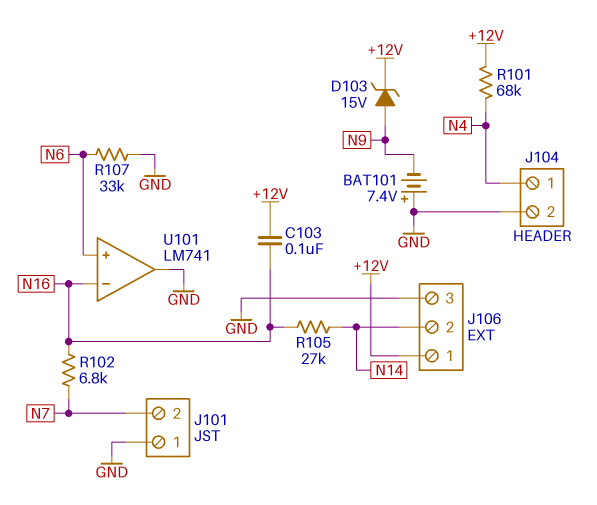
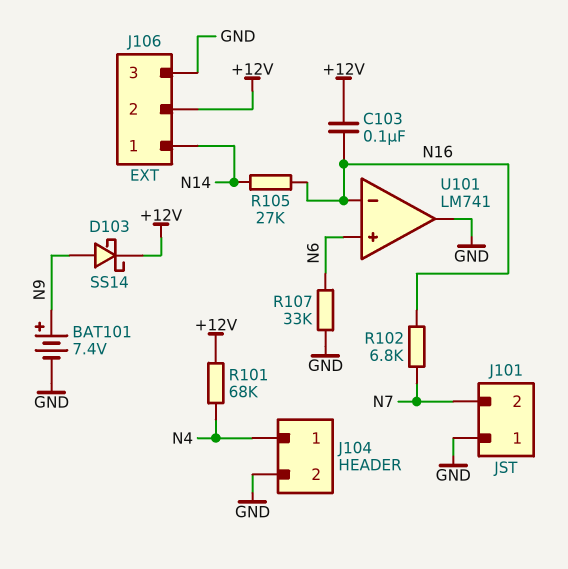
BAT101: 7.4V (plus GND, minus N9) -> 7.4V (plus N9, minus GND)
D103: zener 15V (A N9, K +12V) -> schottky SS14 (A N9, K +12V)
J106 pin 1: +12V -> N14
J106 pin 2: N14 -> +12V

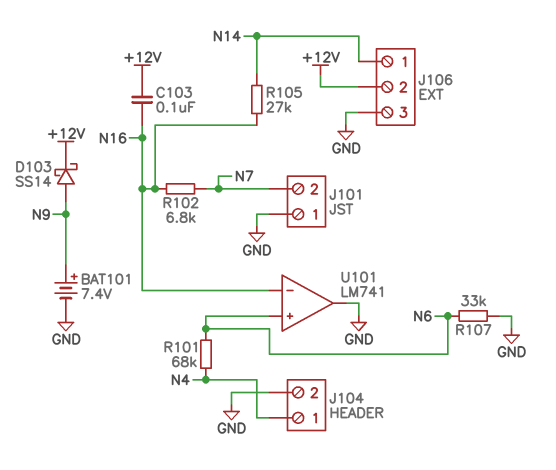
R101: 68k (+12V, N4) -> 68k (N4, N6)

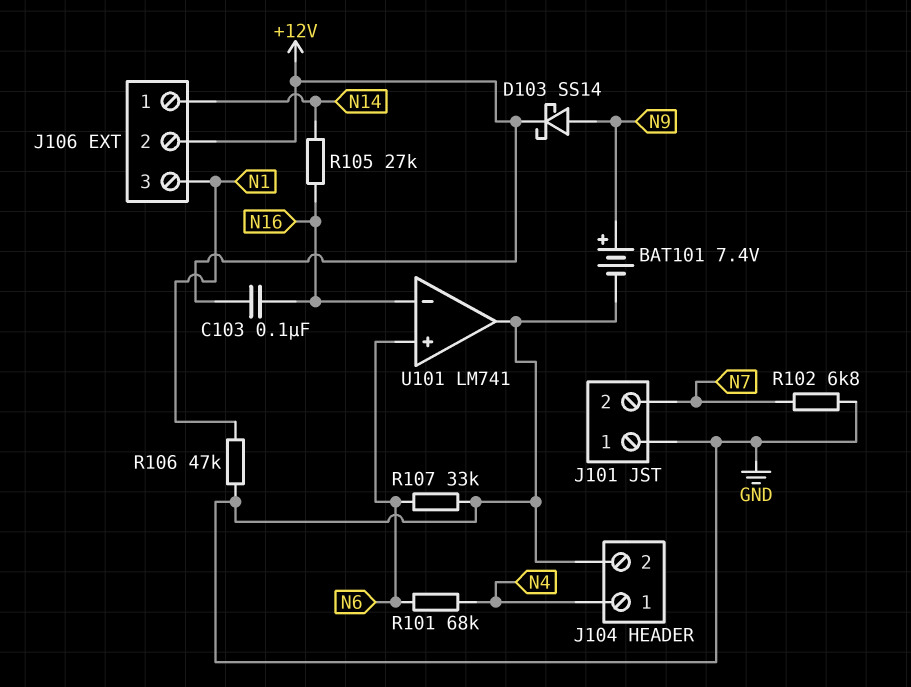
J106 pin 3: GND -> N1
R102: 6.8k (N7, N16) -> 6.8k (GND, N7)
R106: none -> 47k (GND, N1)

